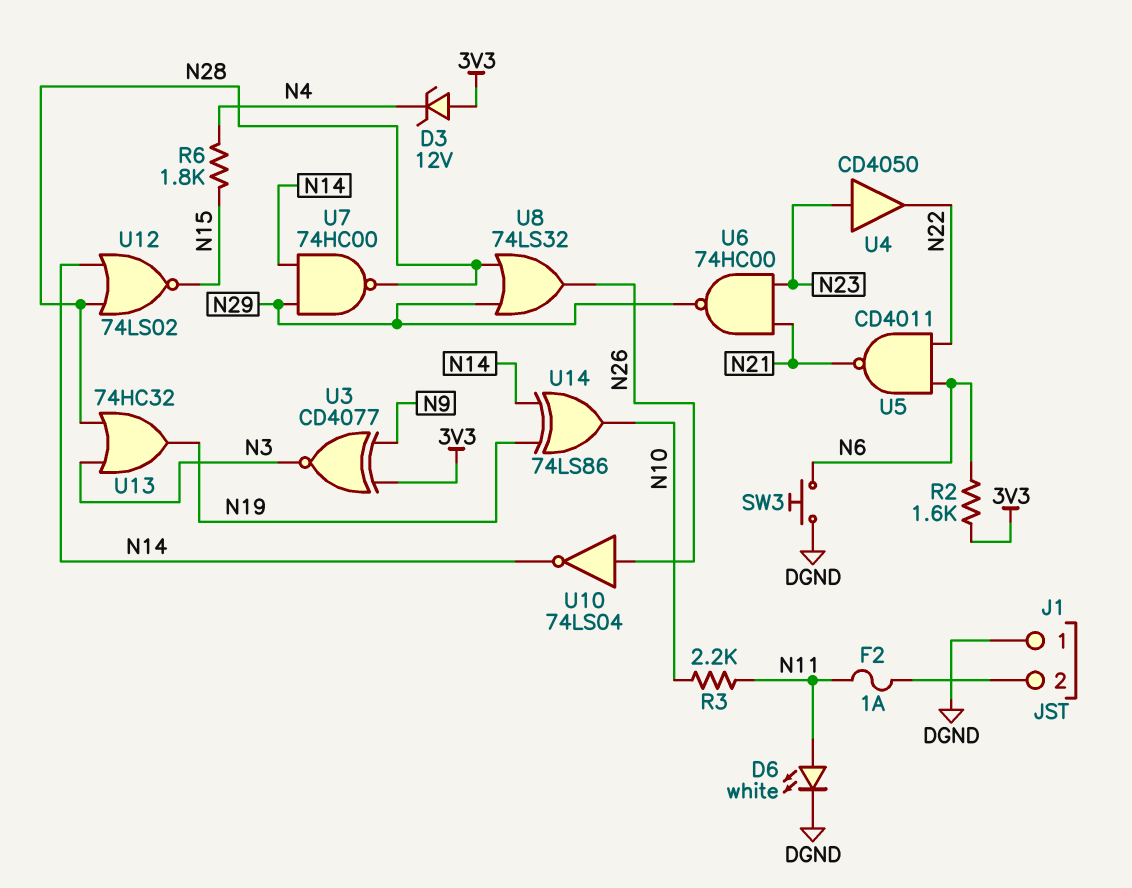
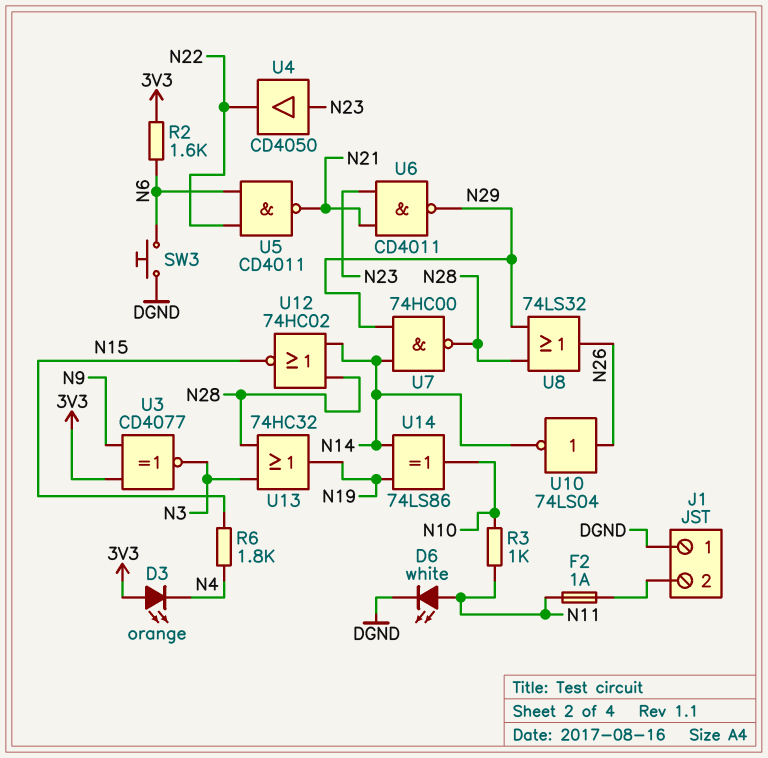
D3: zener 12V (A 3V3, K N4) -> LED orange (A 3V3, K N4)
R3: 2.2k (N10, N11) -> 1k (N10, N11)
U6: NAND 74HC00 (in N21, in N23, out N29) -> NAND CD4011 (in N21, in N23, out N29)
U12: NOR 74LS02 (in N14, in N28, out N15) -> NOR 74HC02 (in N14, in N28, out N15)

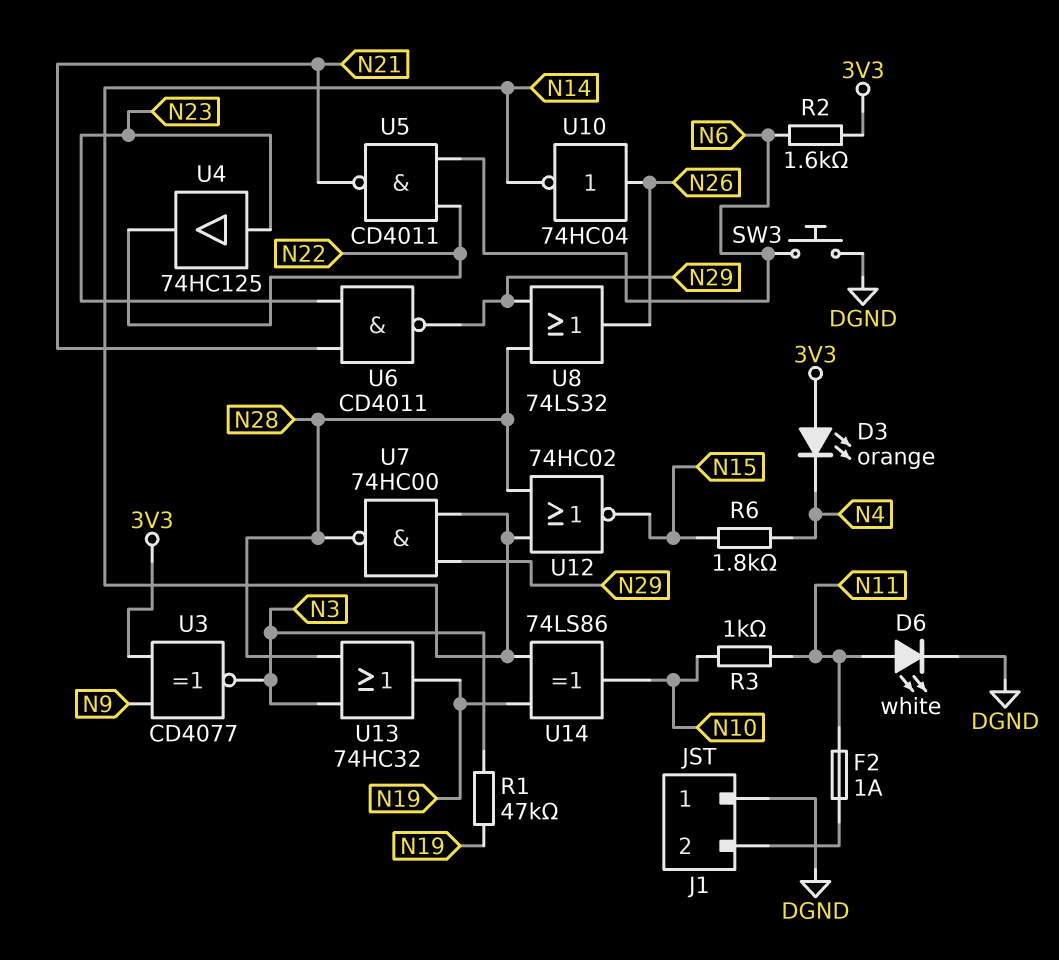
R1: none -> 47k (N3, N19)
U4: buffer CD4050 (in N23, out N22) -> buffer 74HC125 (in N23, out N22)
U10: NOT 74LS04 (in N26, out N14) -> NOT 74HC04 (in N26, out N14)

